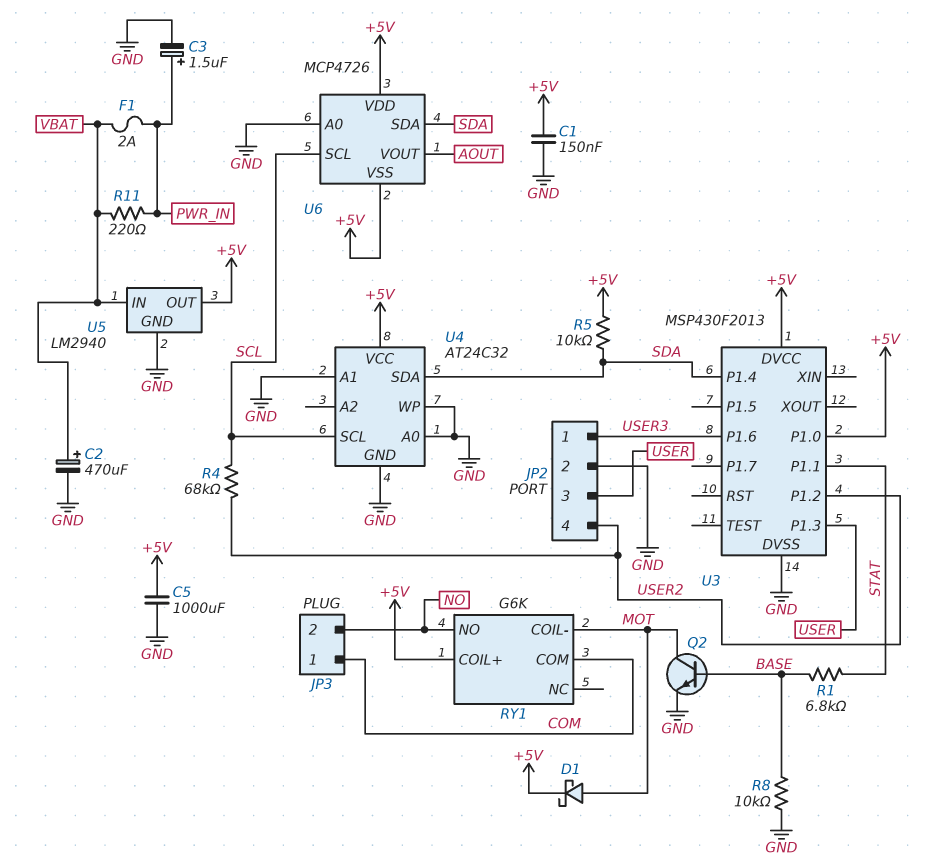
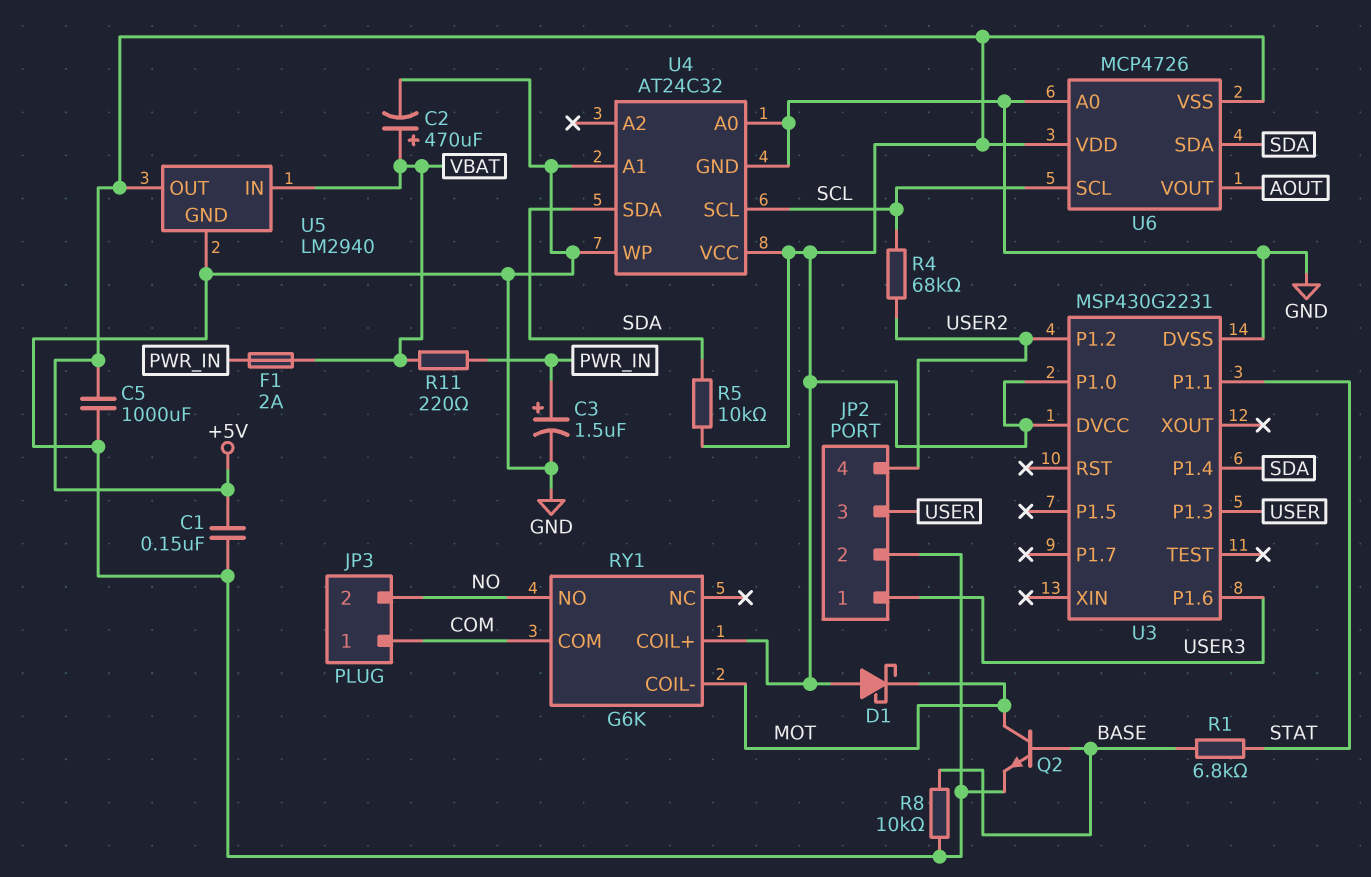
D1: schottky (A MOT, K +5V) -> schottky (A +5V, K MOT)
U3: MSP430F2013 -> MSP430G2231

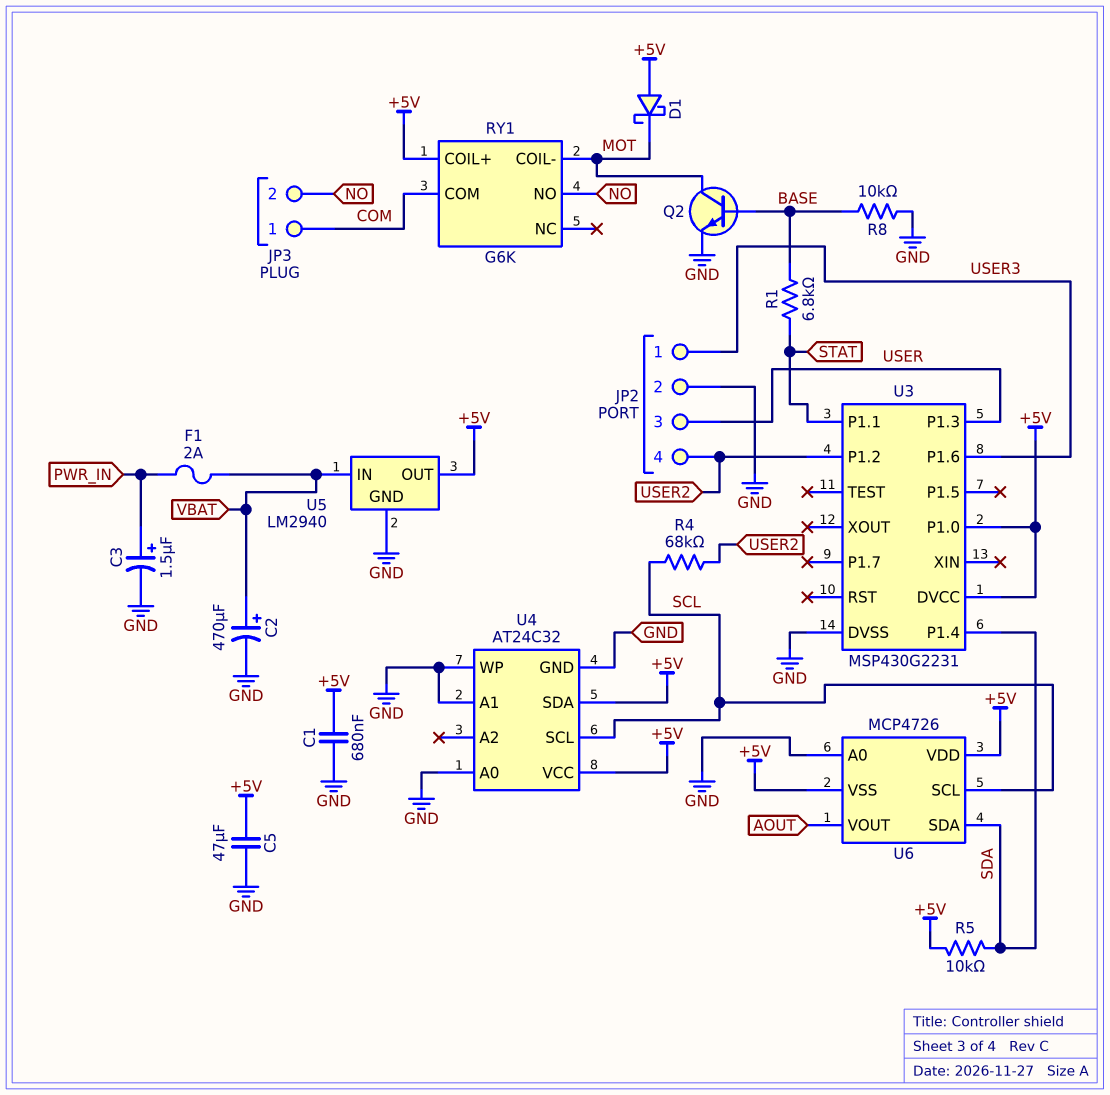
C1: 150nF (+5V, GND) -> 680nF (+5V, GND)
C5: 1000uF (+5V, GND) -> 47uF (+5V, GND)
R11: 220 (PWR_IN, VBAT) -> none
U4 pin SDA: SDA -> +5V

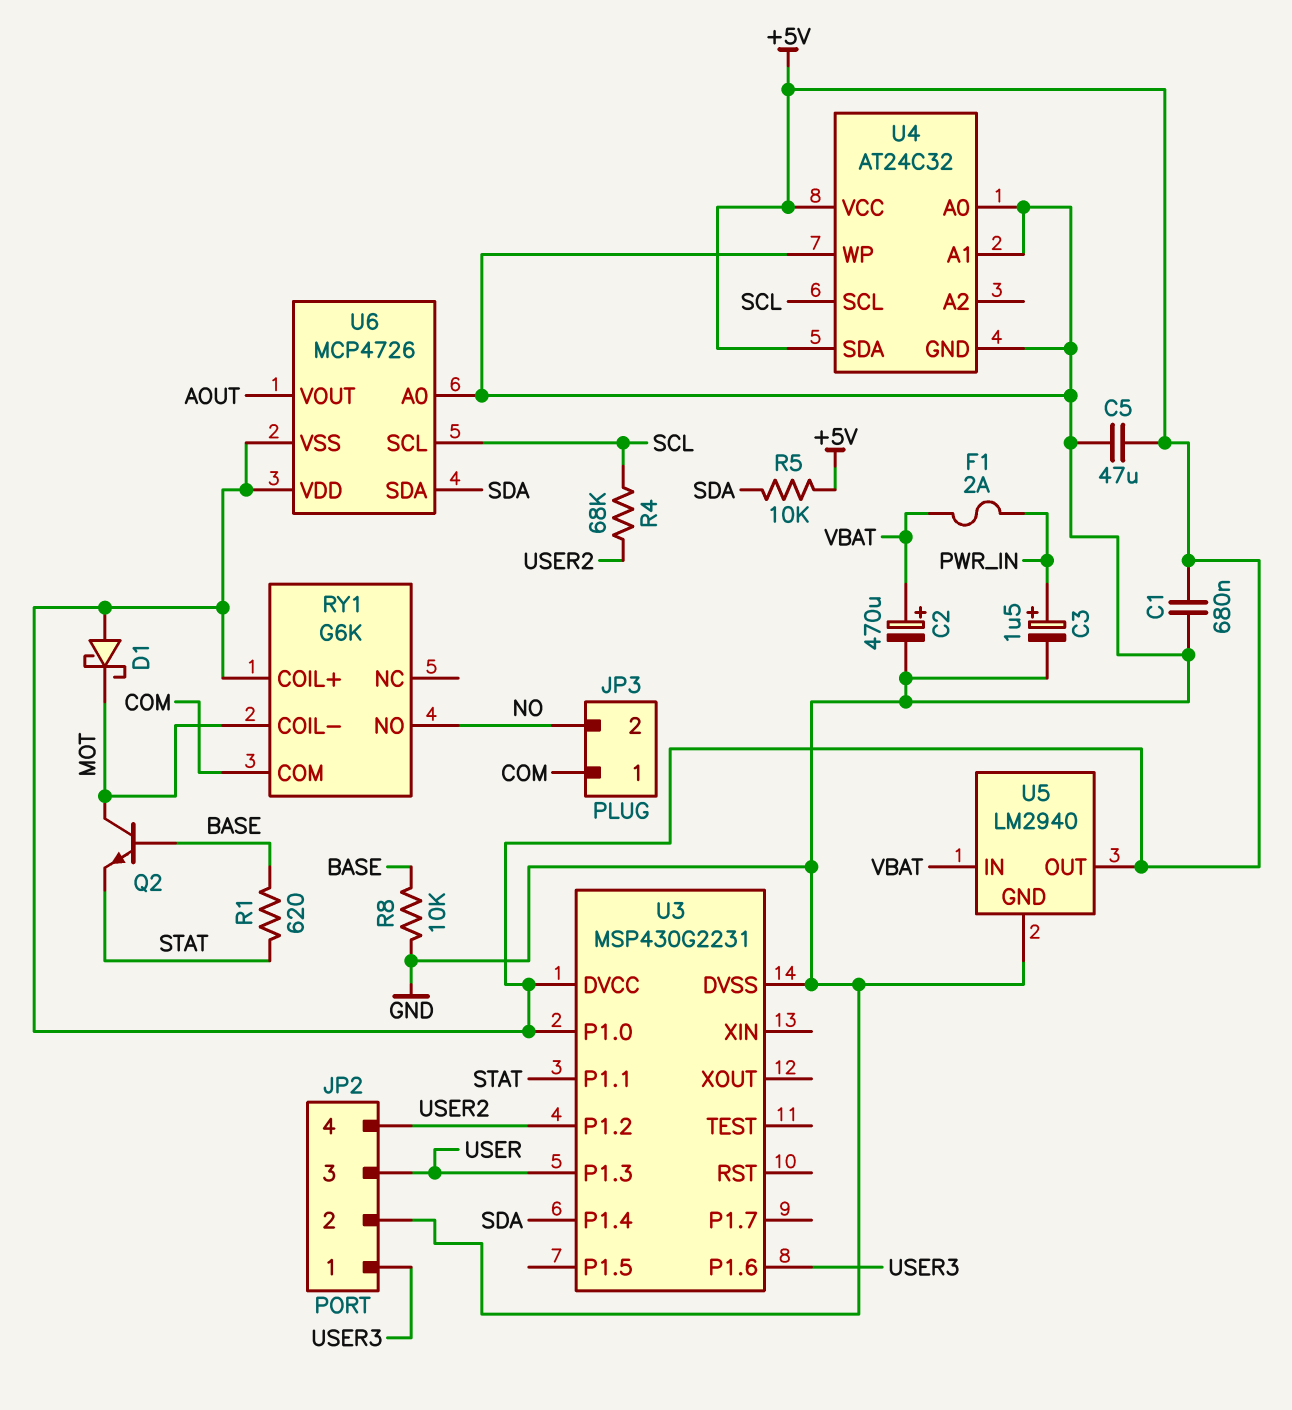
Q2: NPN (B BASE, C MOT, E GND) -> NPN (B BASE, C MOT, E STAT)
R1: 6.8k (BASE, STAT) -> 620 (BASE, STAT)

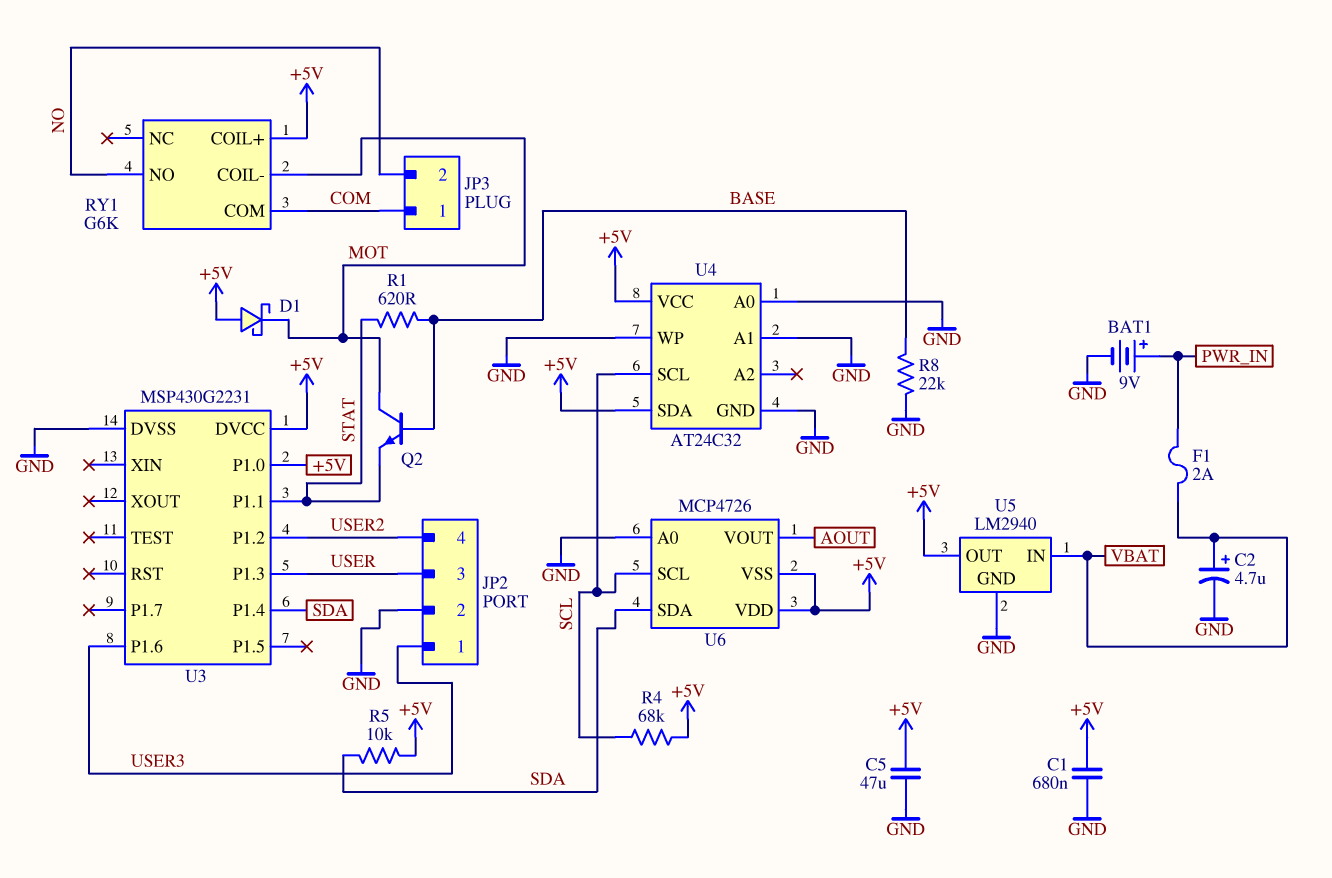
BAT1: none -> 9V (plus PWR_IN, minus GND)
C2: 470uF (plus VBAT, minus GND) -> 4.7uF (plus VBAT, minus GND)
C3: 1.5uF (plus PWR_IN, minus GND) -> none
R4: 68k (SCL, USER2) -> 68k (+5V, SCL)
R8: 10k (BASE, GND) -> 22k (BASE, GND)

